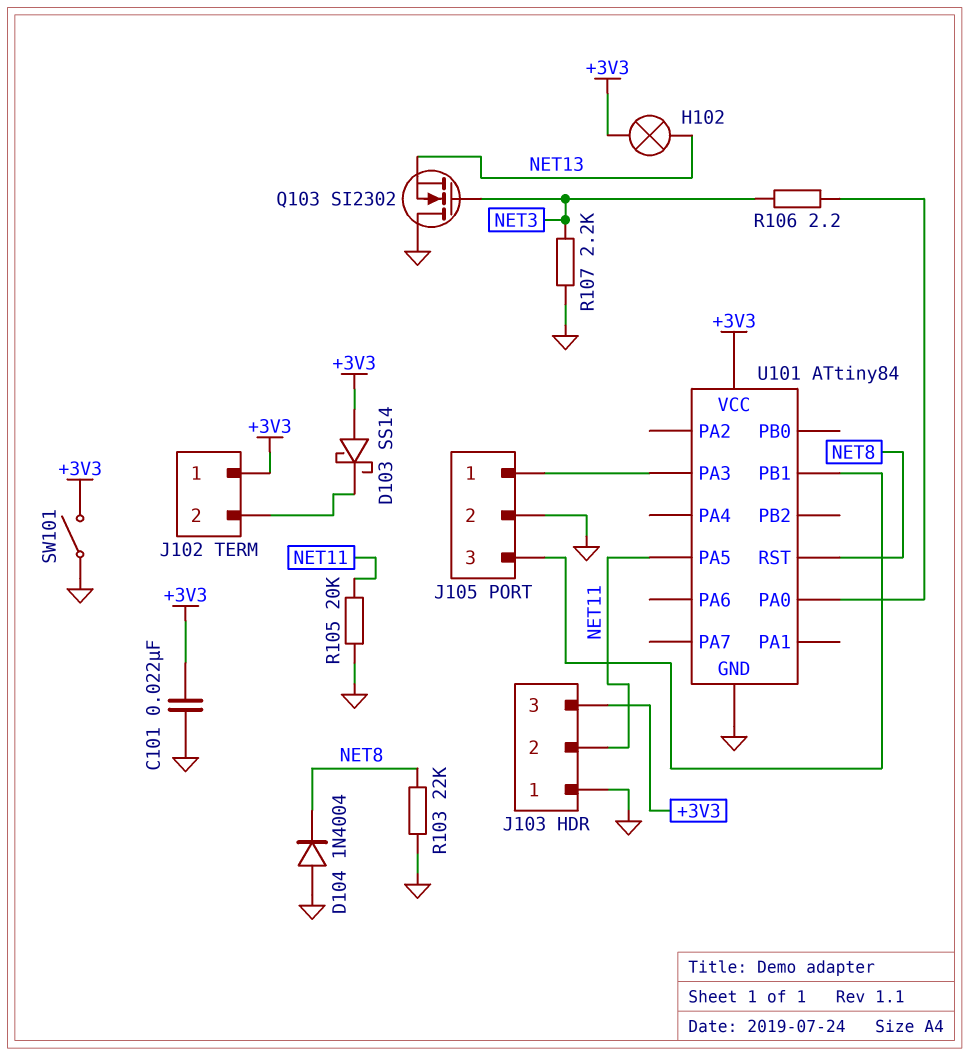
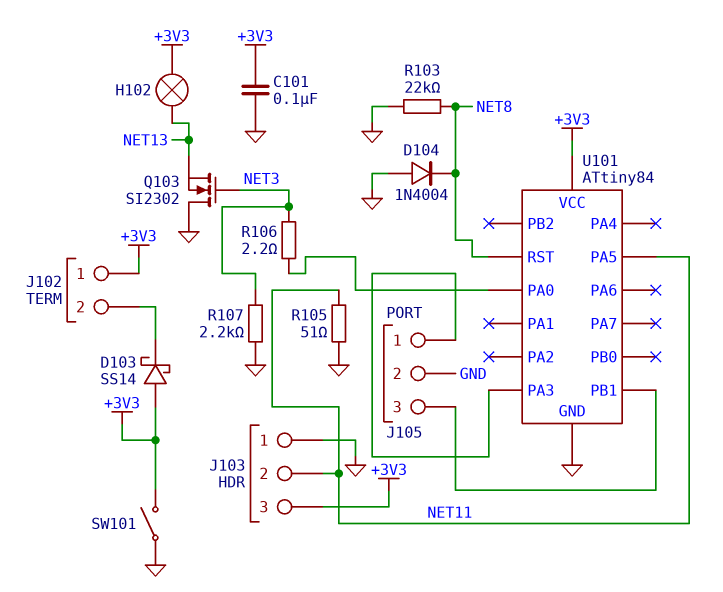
C101: 22nF (+3V3, GND) -> 100nF (+3V3, GND)
R105: 20k (GND, NET11) -> 51 (GND, NET11)

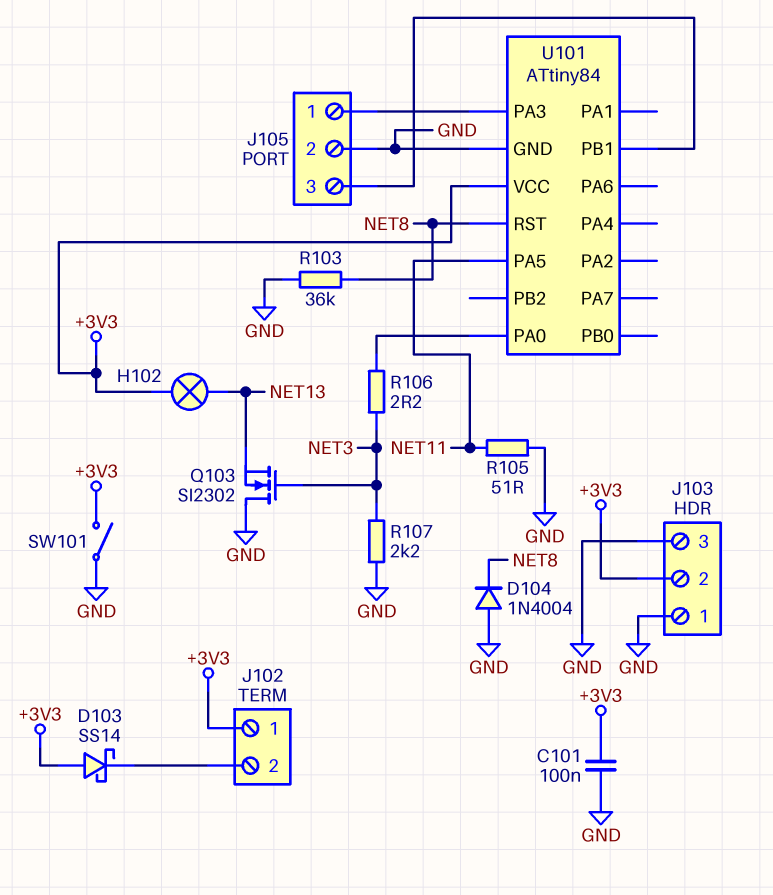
J103 pin 2: NET11 -> +3V3
J103 pin 3: +3V3 -> GND
R103: 22k (GND, NET8) -> 36k (GND, NET8)

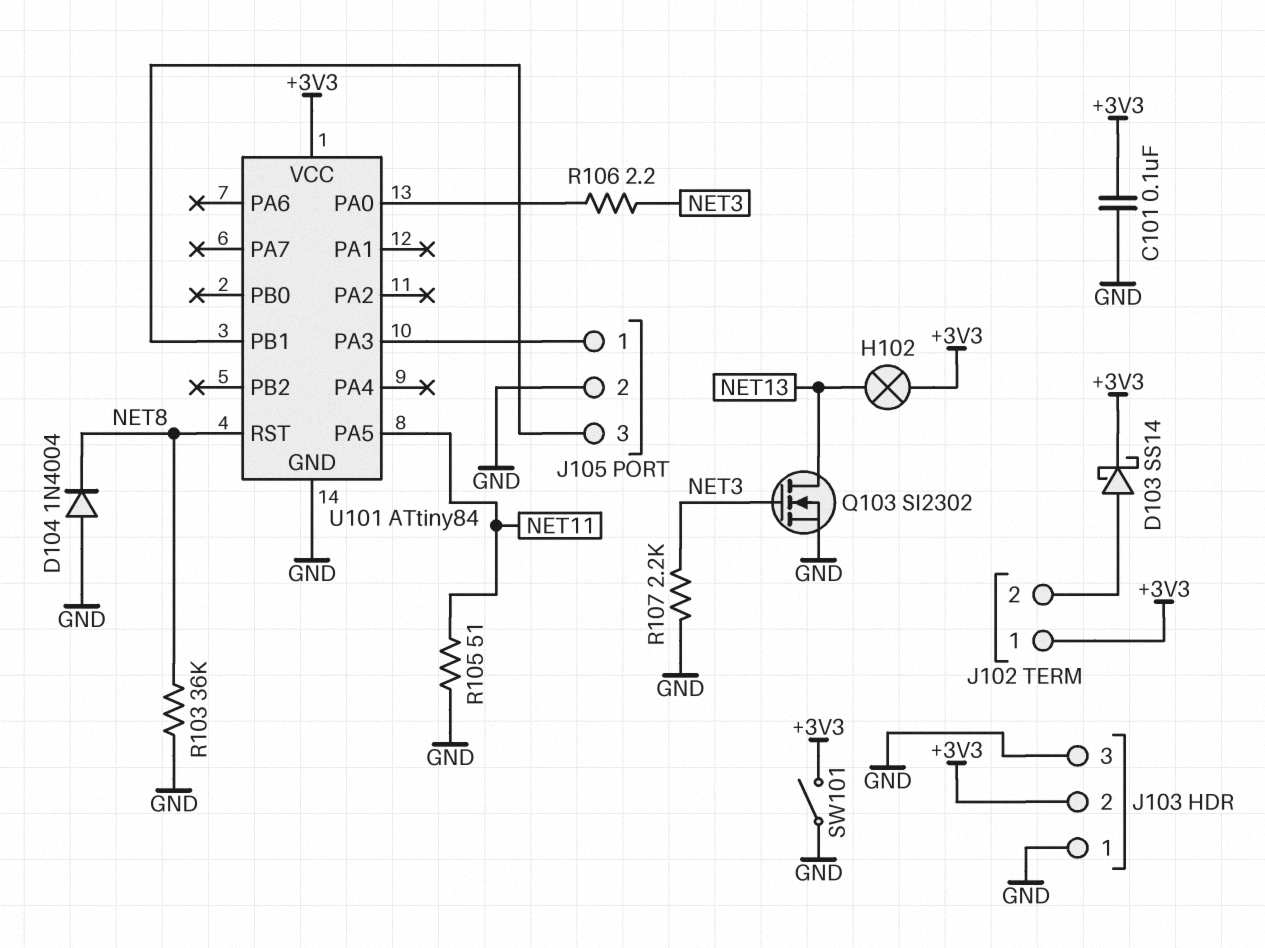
D103: schottky SS14 (A +3V3, K J102/2) -> schottky SS14 (A J102/2, K +3V3)
Q103: NMOS SI2302 (G NET3, D GND, S NET13) -> NMOS SI2302 (G NET3, D NET13, S GND)

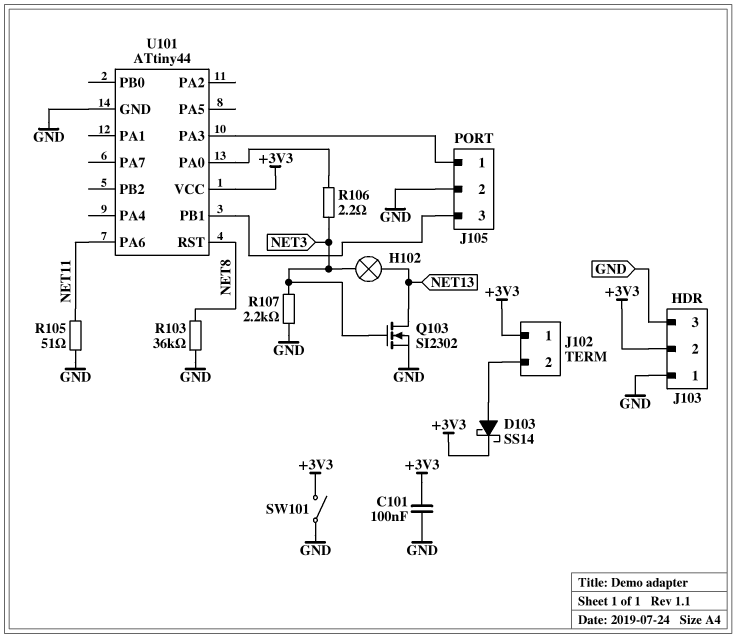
D104: diode 1N4004 (A GND, K NET8) -> none
H102: lamp (+3V3, NET13) -> lamp (NET3, NET13)
U101: ATtiny84 -> ATtiny44
U101 pin PA5: NET11 -> none
U101 pin PA6: none -> NET11

